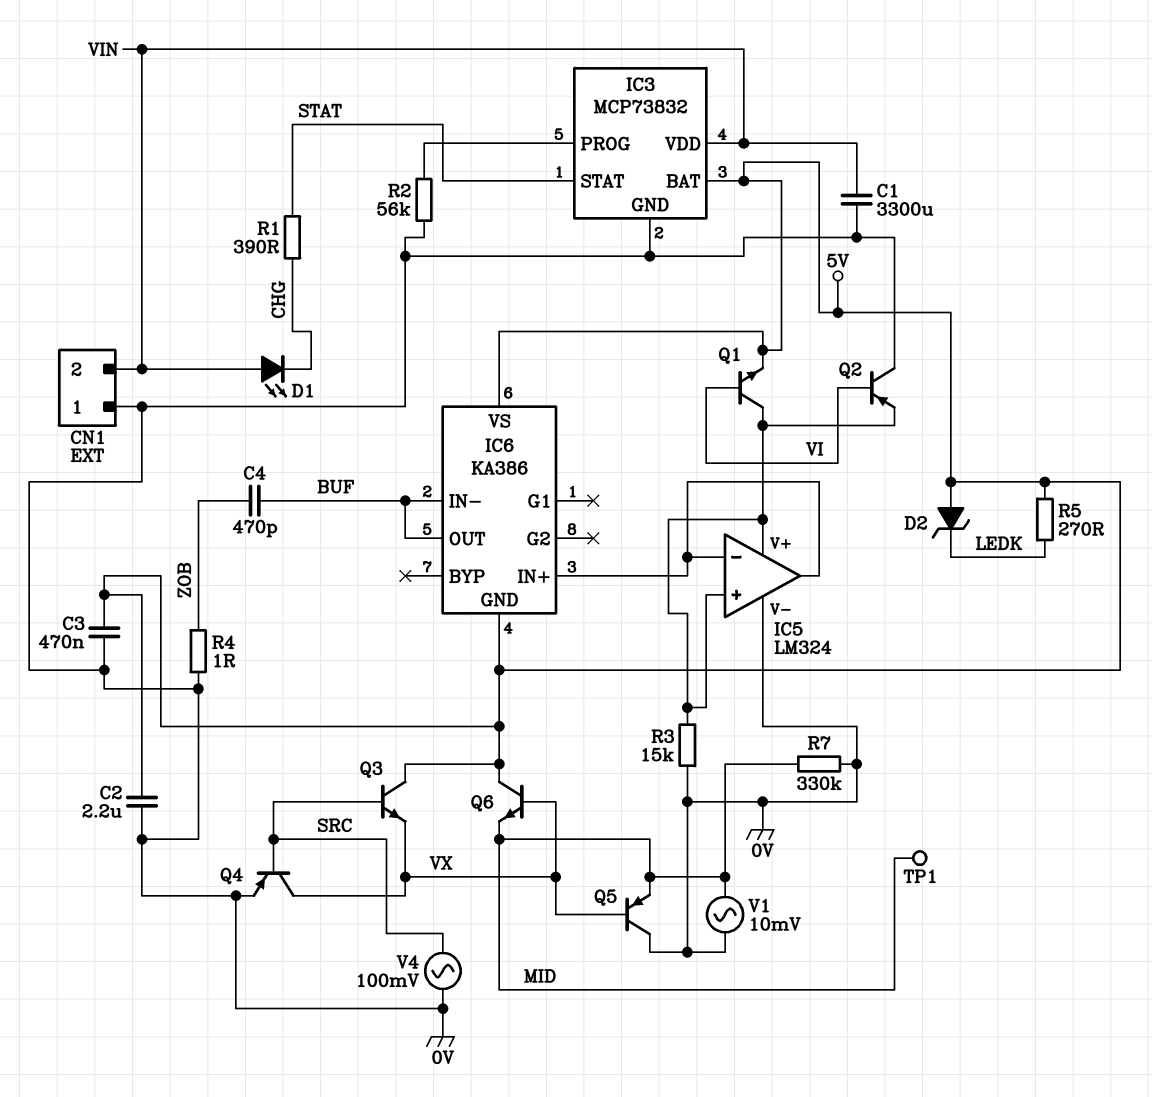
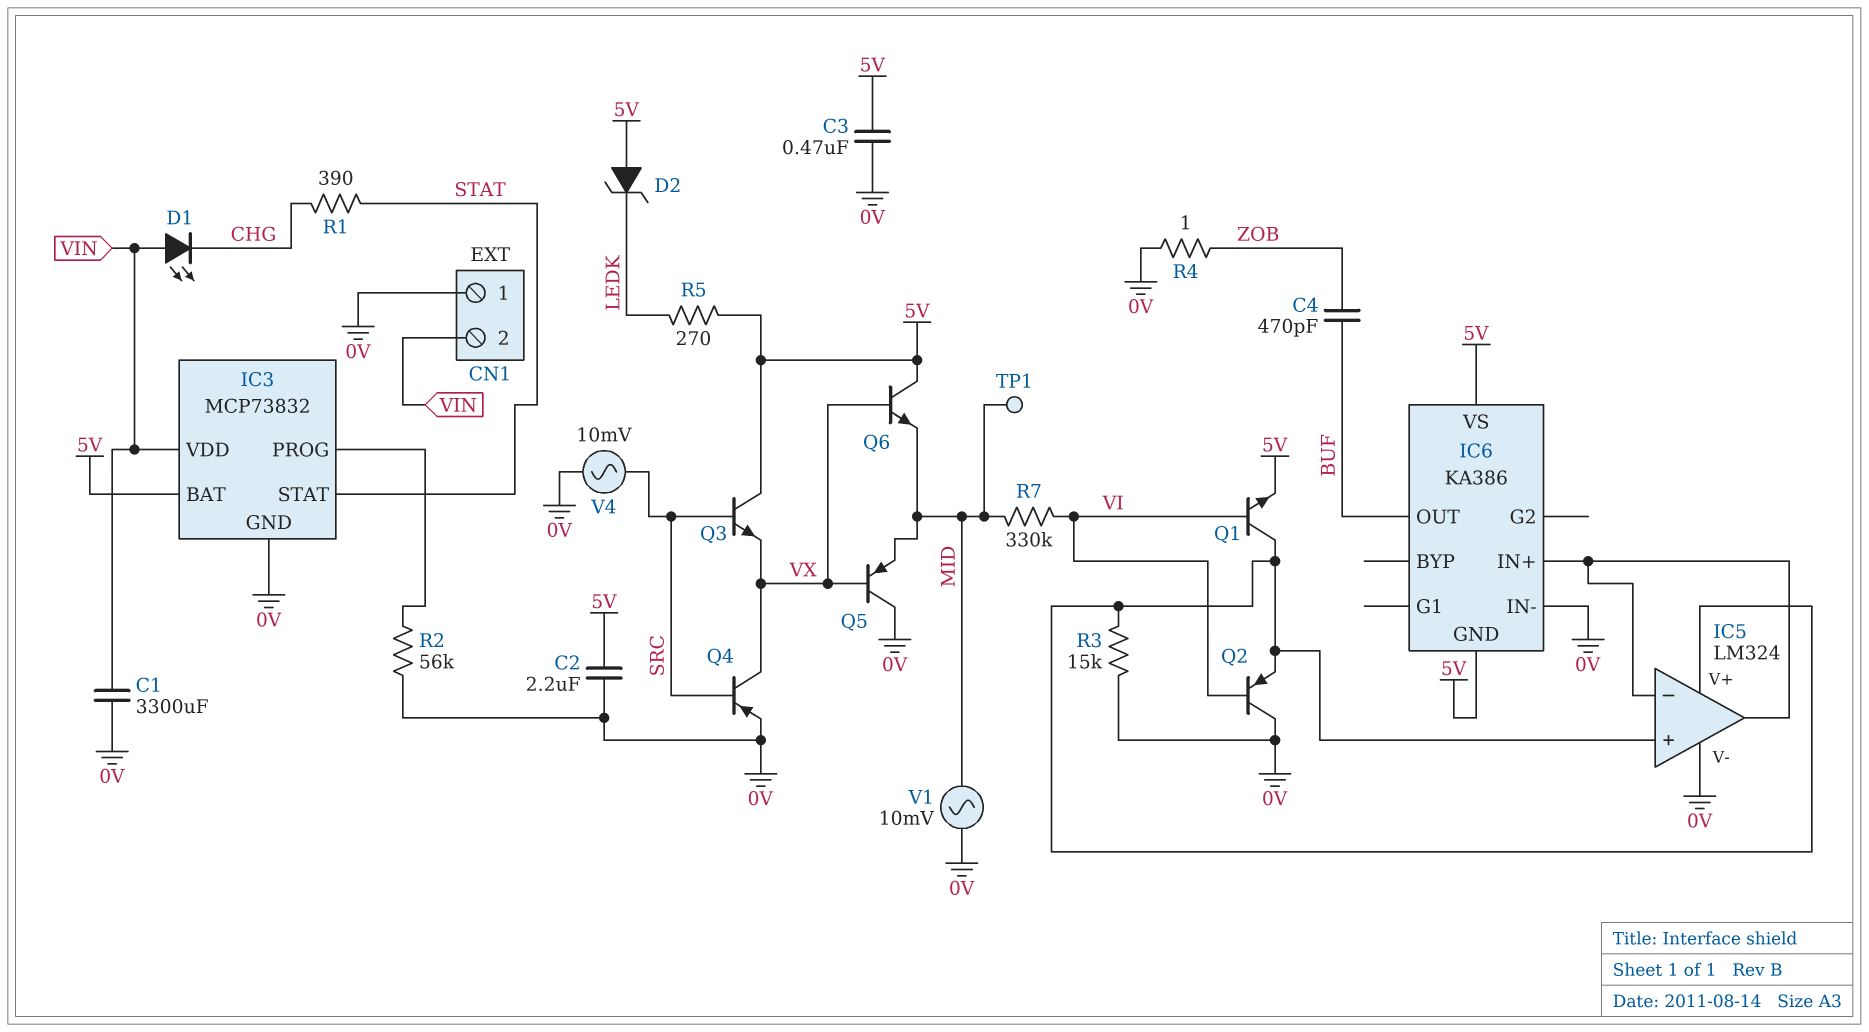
IC6 pin IN-: BUF -> 0V
R7: 330k (0V, MID) -> 330k (MID, VI)
V4: AC 100mV (0V, SRC) -> AC 10mV (0V, SRC)

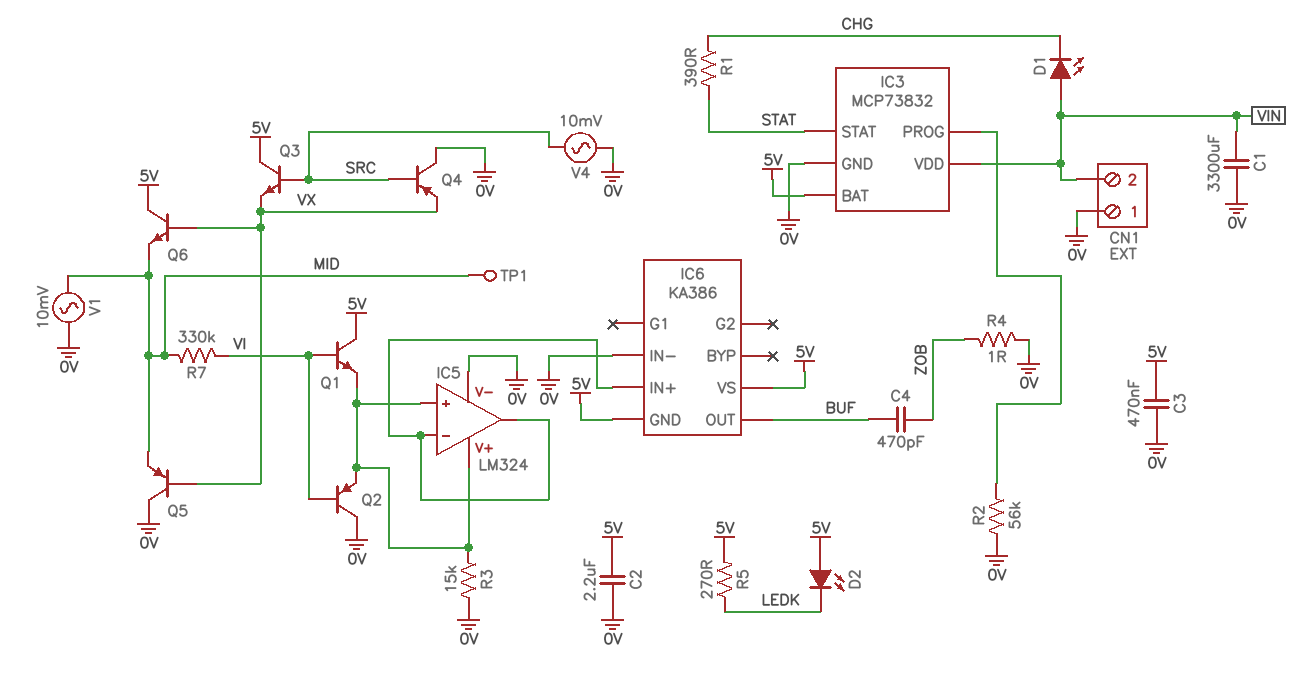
D2: zener (A 5V, K LEDK) -> LED (A 5V, K LEDK)
Q1: NPN (B VI, C IC5/V+, E 5V) -> NPN (B VI, C 5V, E IC5/V+)
Q4: PNP (B SRC, C VX, E 0V) -> PNP (B SRC, C 0V, E VX)

